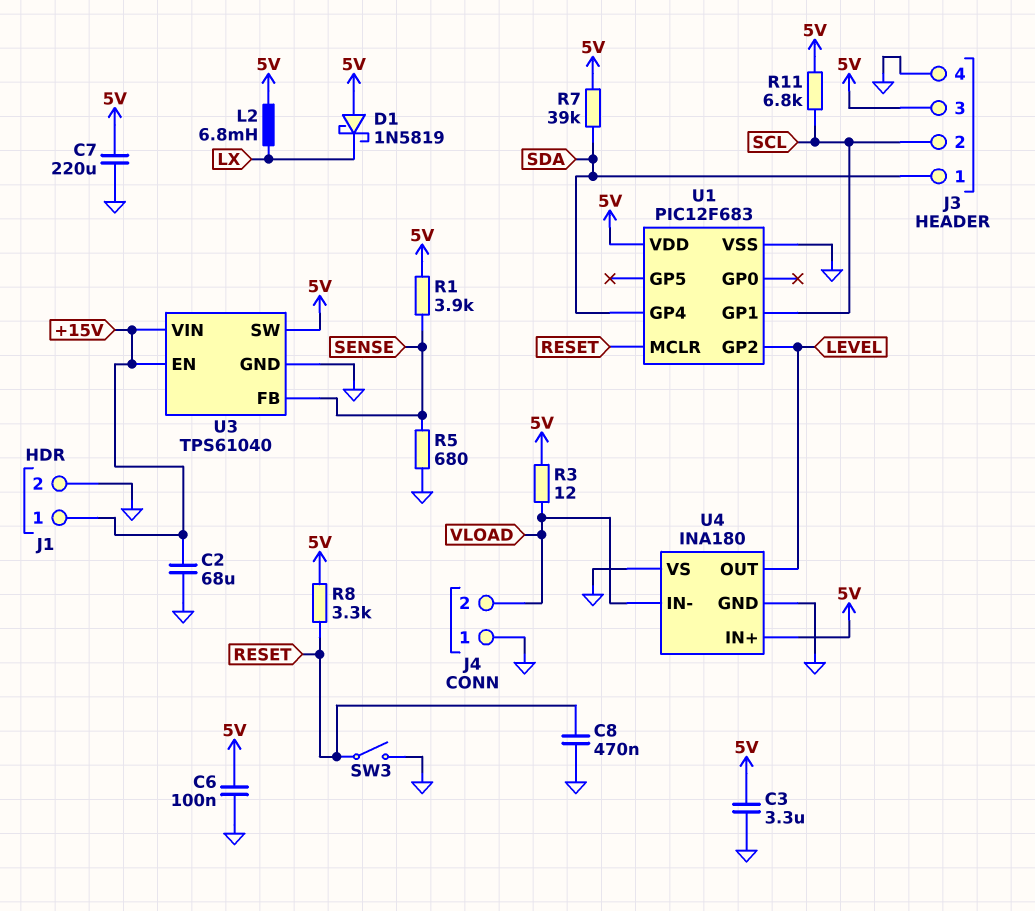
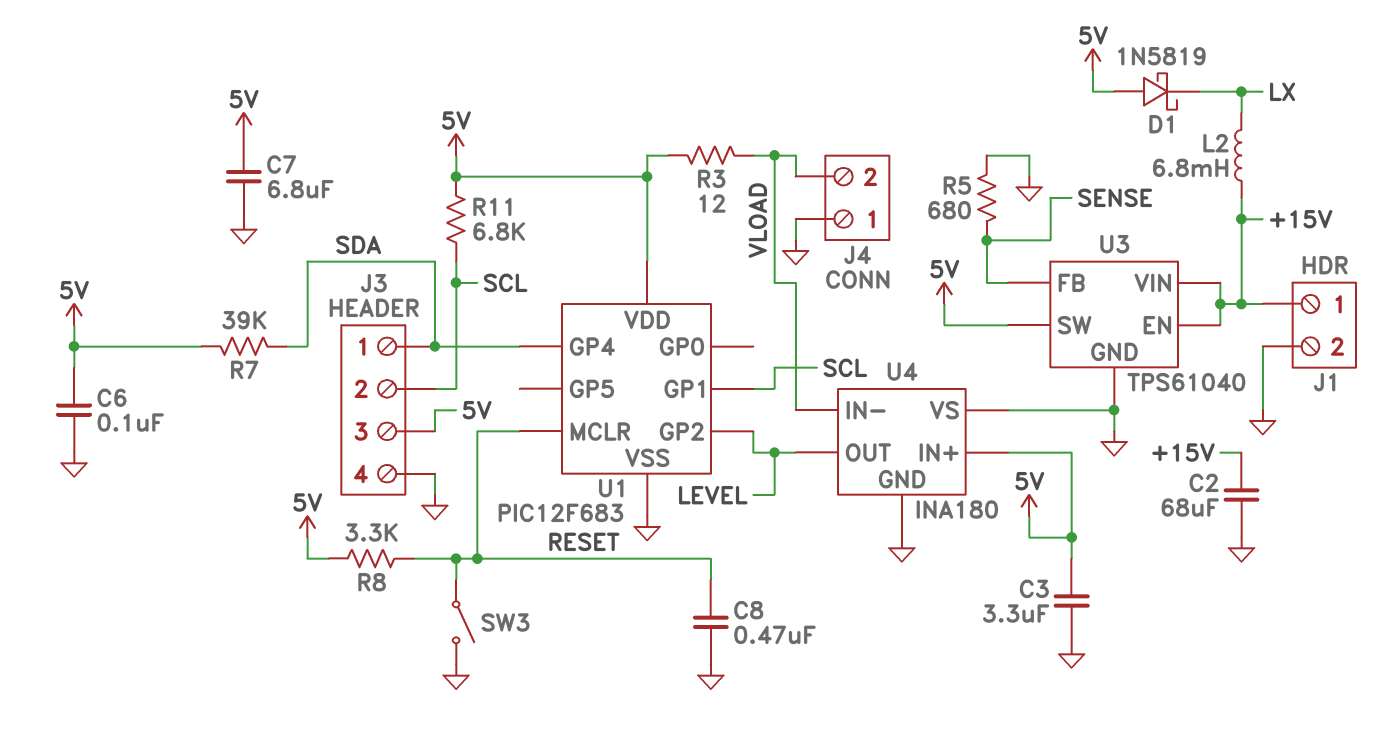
C7: 220uF (5V, GND) -> 6.8uF (5V, GND)
L2: 6.8mH (5V, LX) -> 6.8mH (+15V, LX)
R1: 3.9k (5V, SENSE) -> none

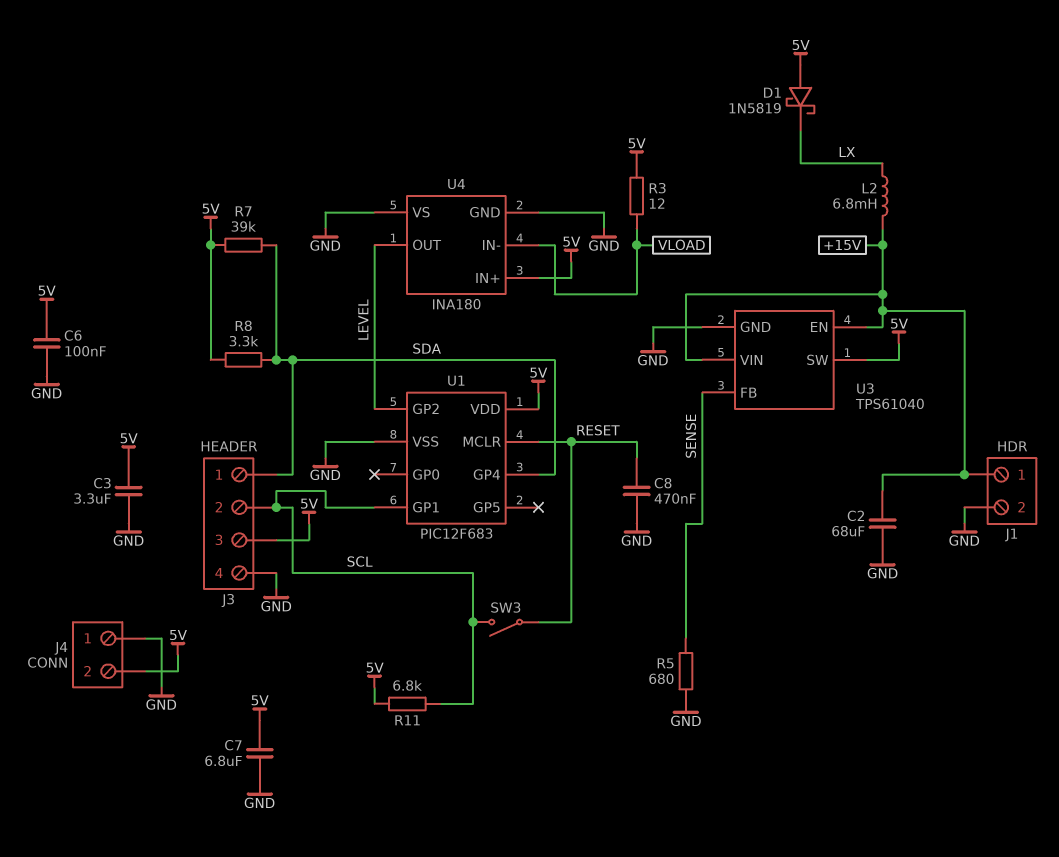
J4 pin 2: VLOAD -> 5V
R8: 3.3k (5V, RESET) -> 3.3k (5V, SDA)
SW3: switch (GND, RESET) -> switch (RESET, SCL)

